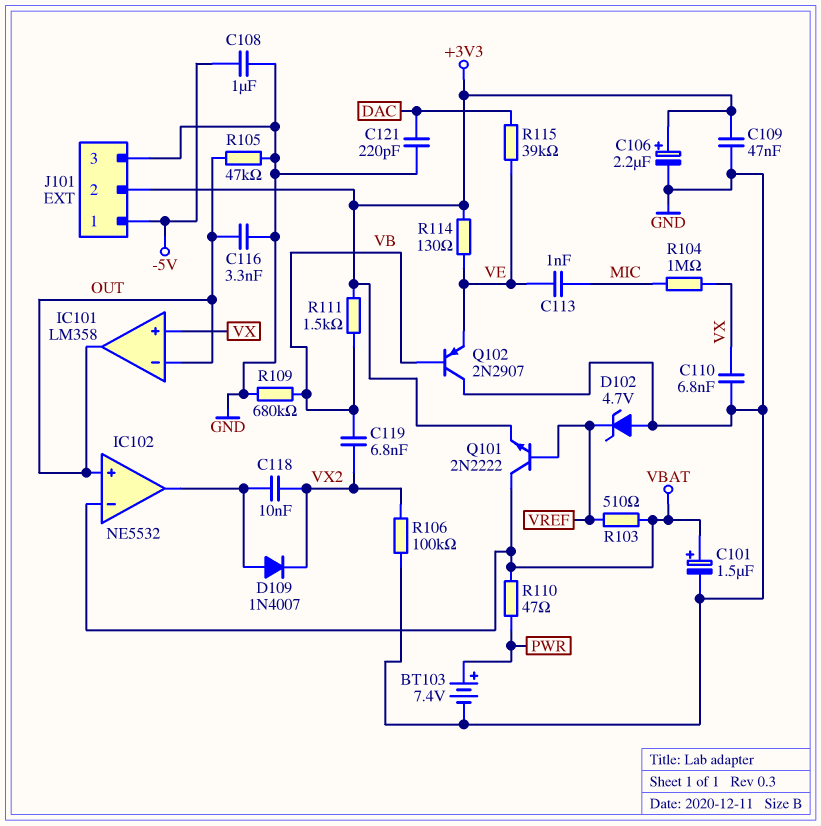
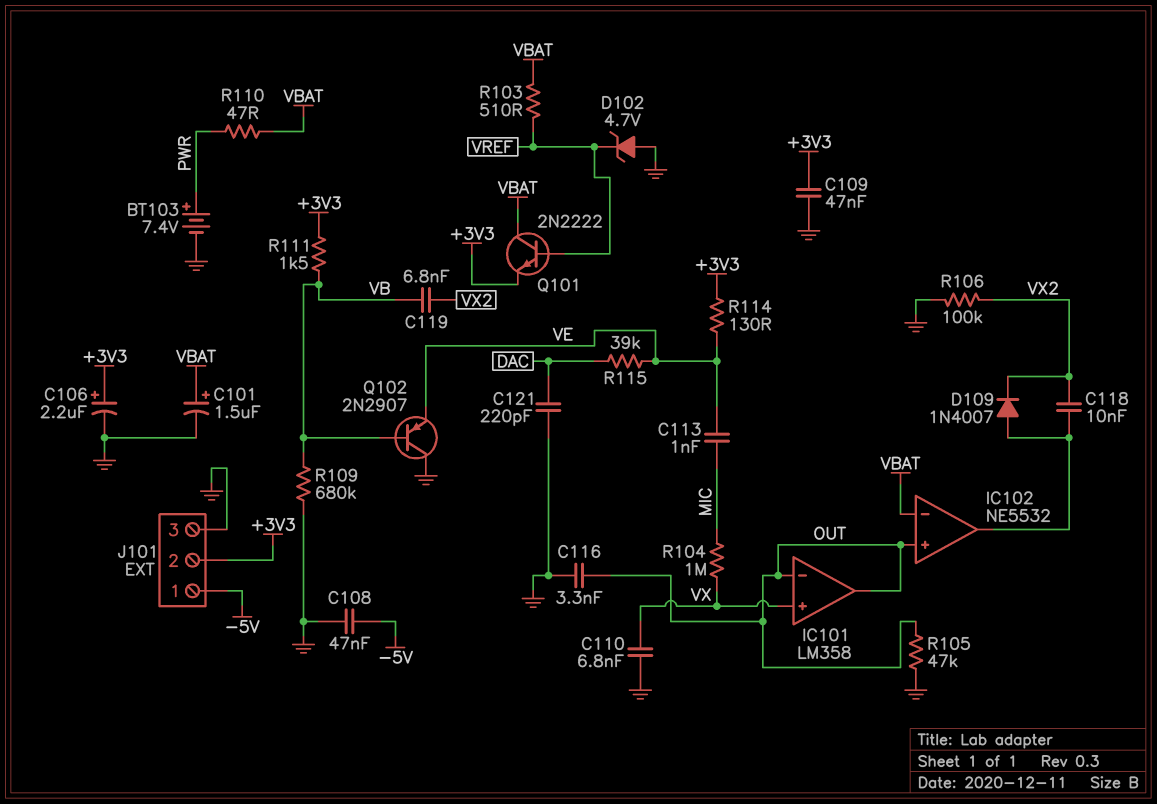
C108: 1uF (-5V, GND) -> 47nF (-5V, GND)

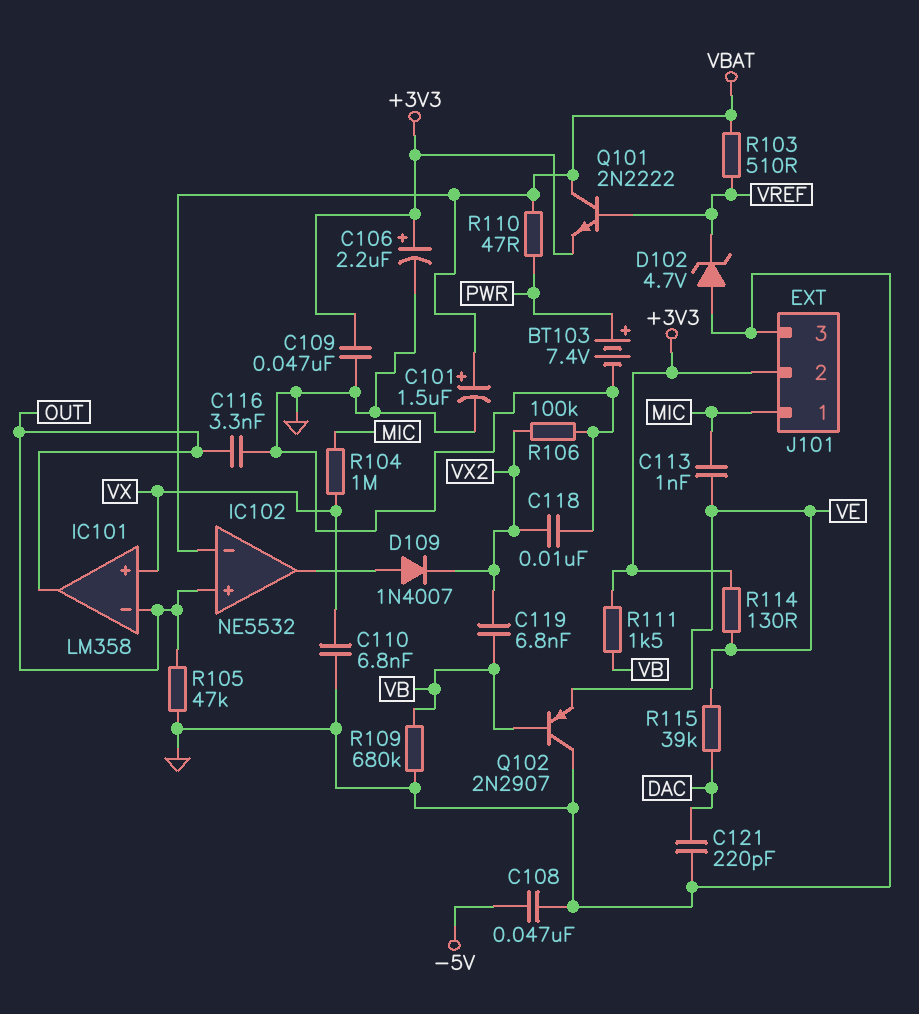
C118: 10nF (IC102/out, VX2) -> 10nF (GND, VX2)
J101 pin 1: -5V -> MIC

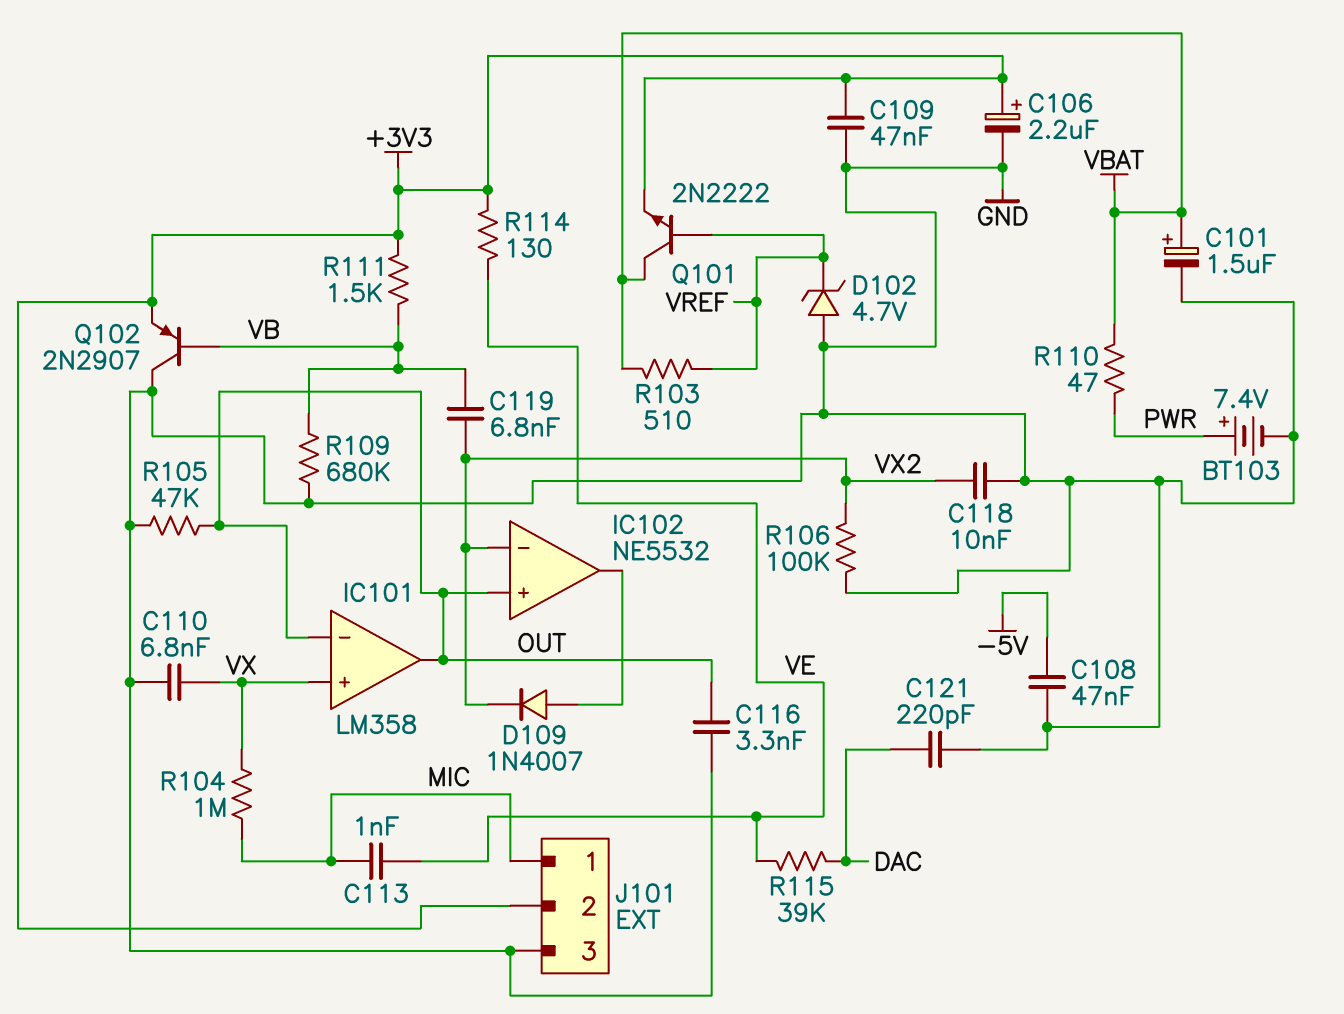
IC102 pin in-: VBAT -> VX2
Q102: PNP 2N2907 (B VB, C GND, E VE) -> PNP 2N2907 (B VB, C GND, E +3V3)

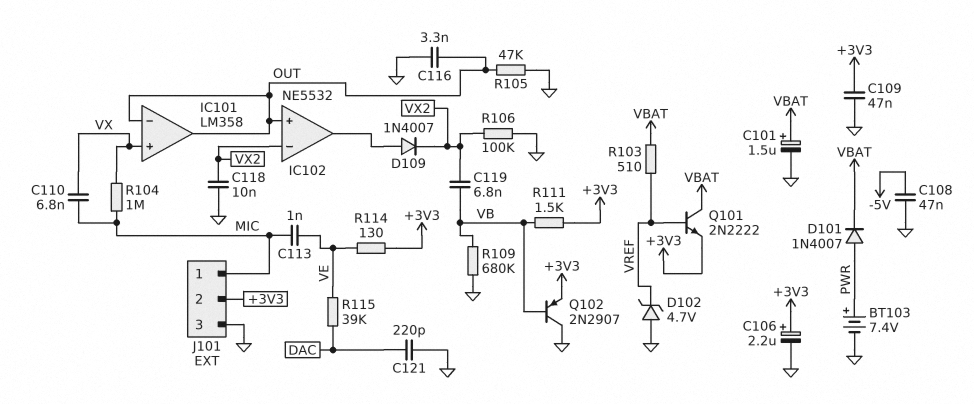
C110: 6.8nF (GND, VX) -> 6.8nF (MIC, VX)
D101: none -> diode 1N4007 (A PWR, K VBAT)
R110: 47 (PWR, VBAT) -> none

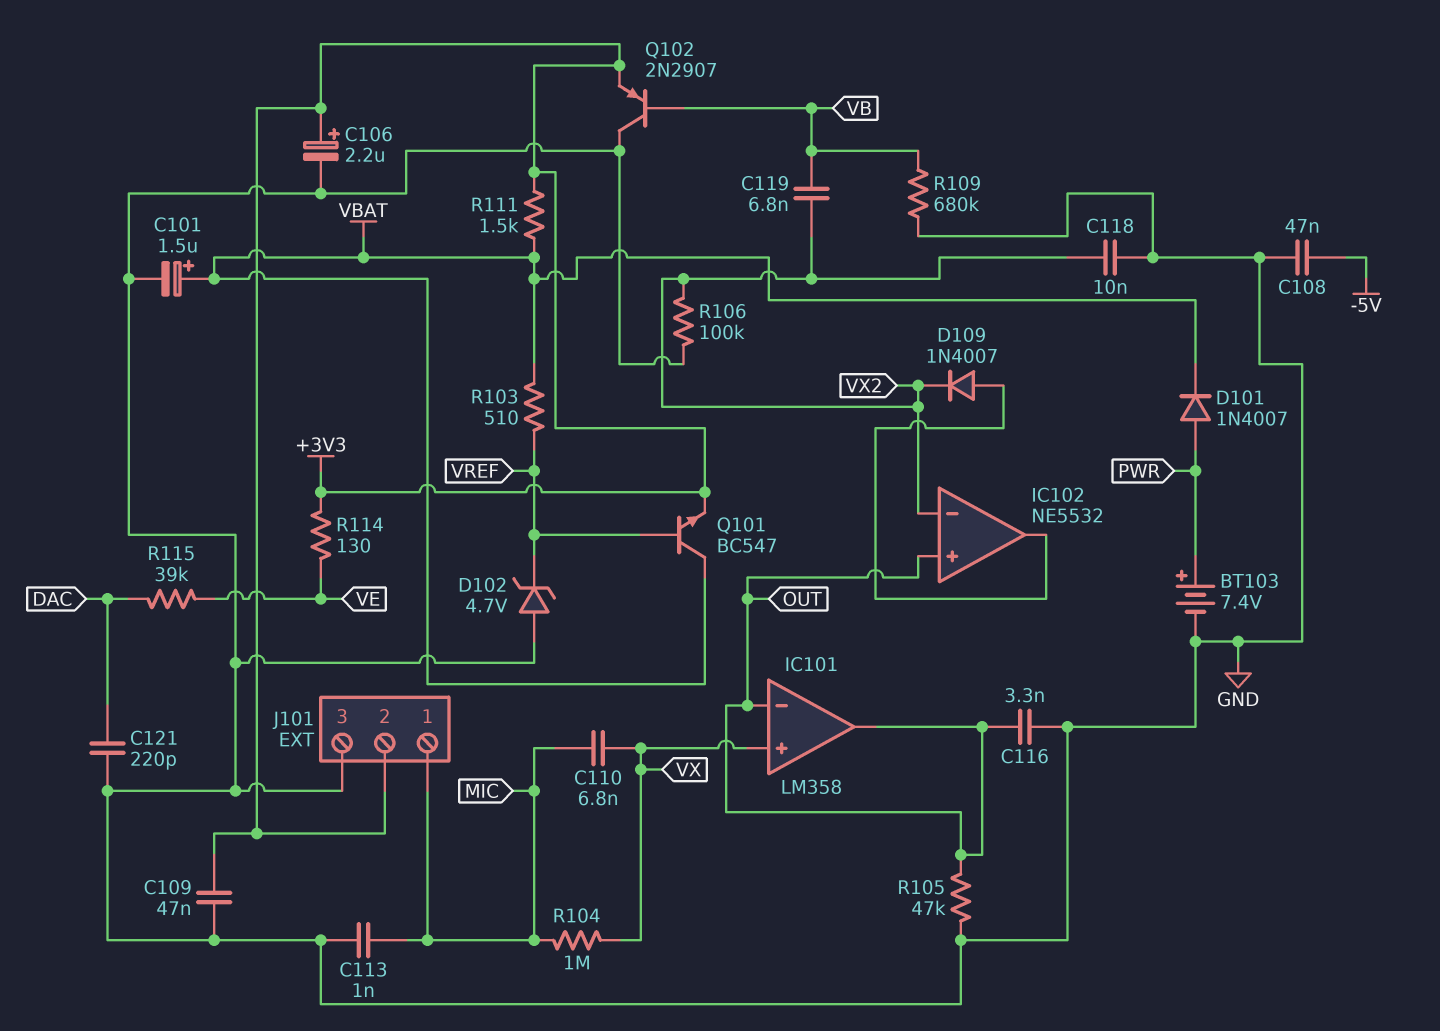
C113: 1nF (MIC, VE) -> 1nF (GND, MIC)
Q101: NPN 2N2222 (B VREF, C VBAT, E +3V3) -> NPN BC547 (B VREF, C VBAT, E +3V3)
R111: 1.5k (+3V3, VB) -> 1.5k (+3V3, VBAT)

